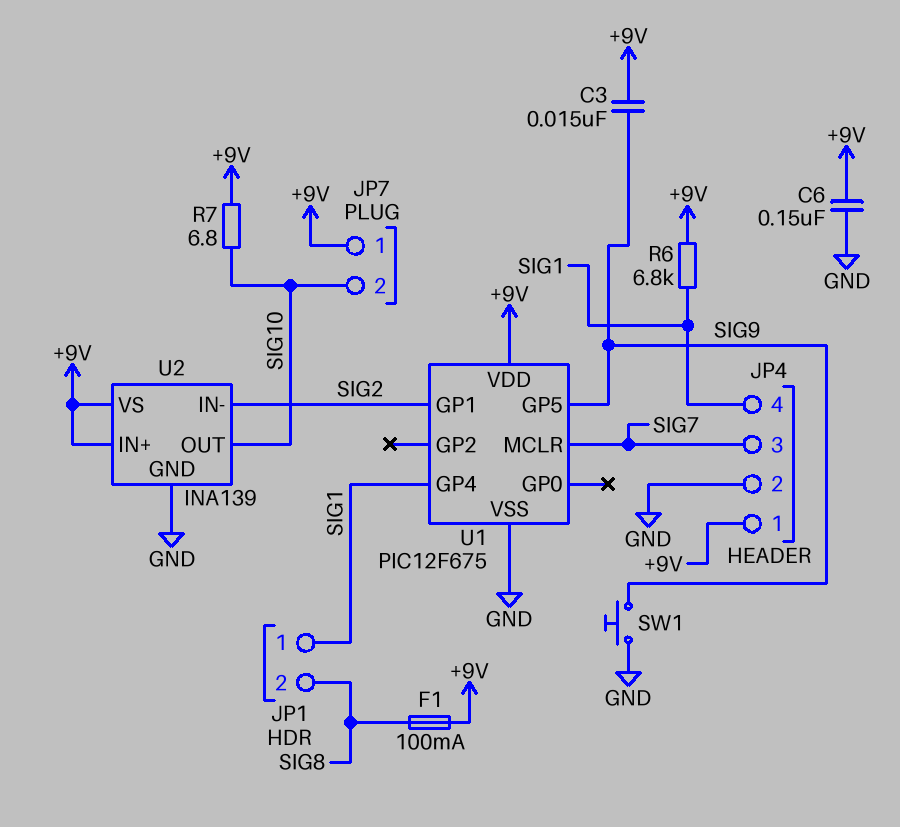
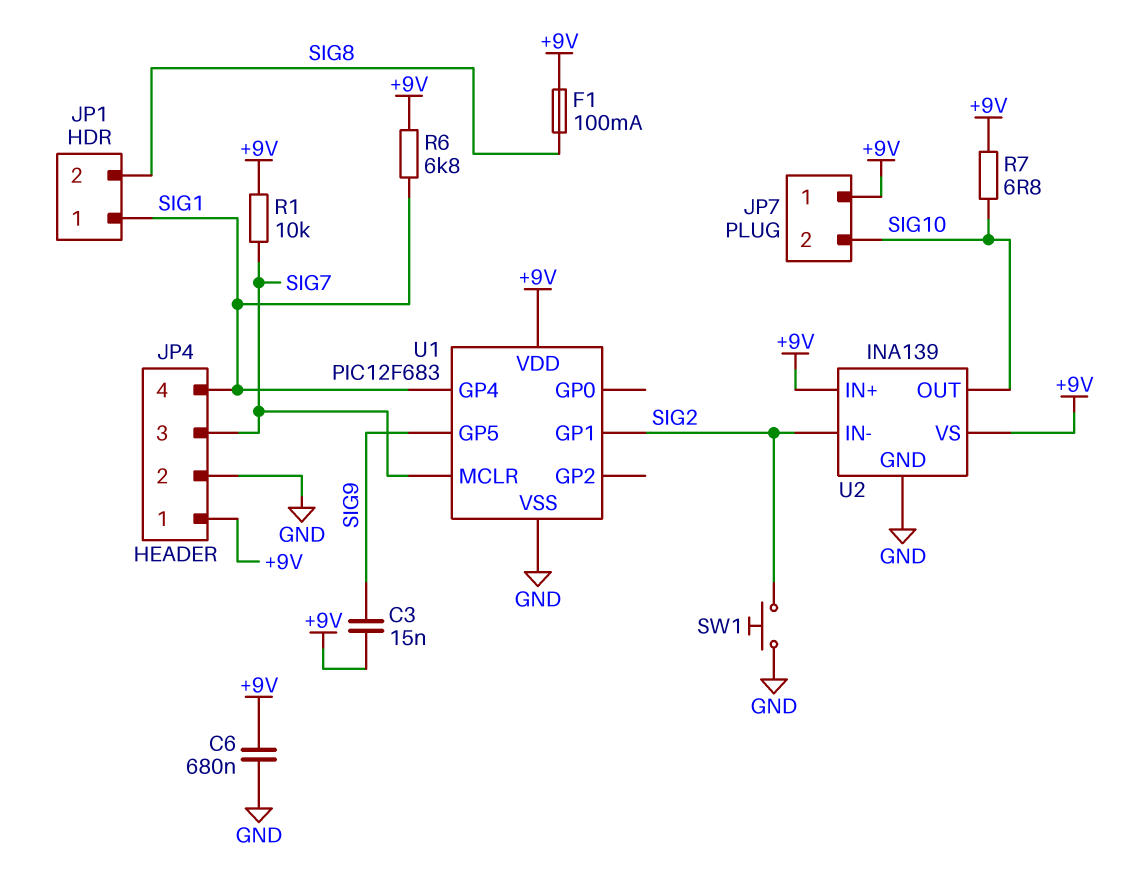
C6: 150nF (+9V, GND) -> 680nF (+9V, GND)
R1: none -> 10k (+9V, SIG7)
SW1: button (GND, SIG9) -> button (GND, SIG2)
U1: PIC12F675 -> PIC12F683

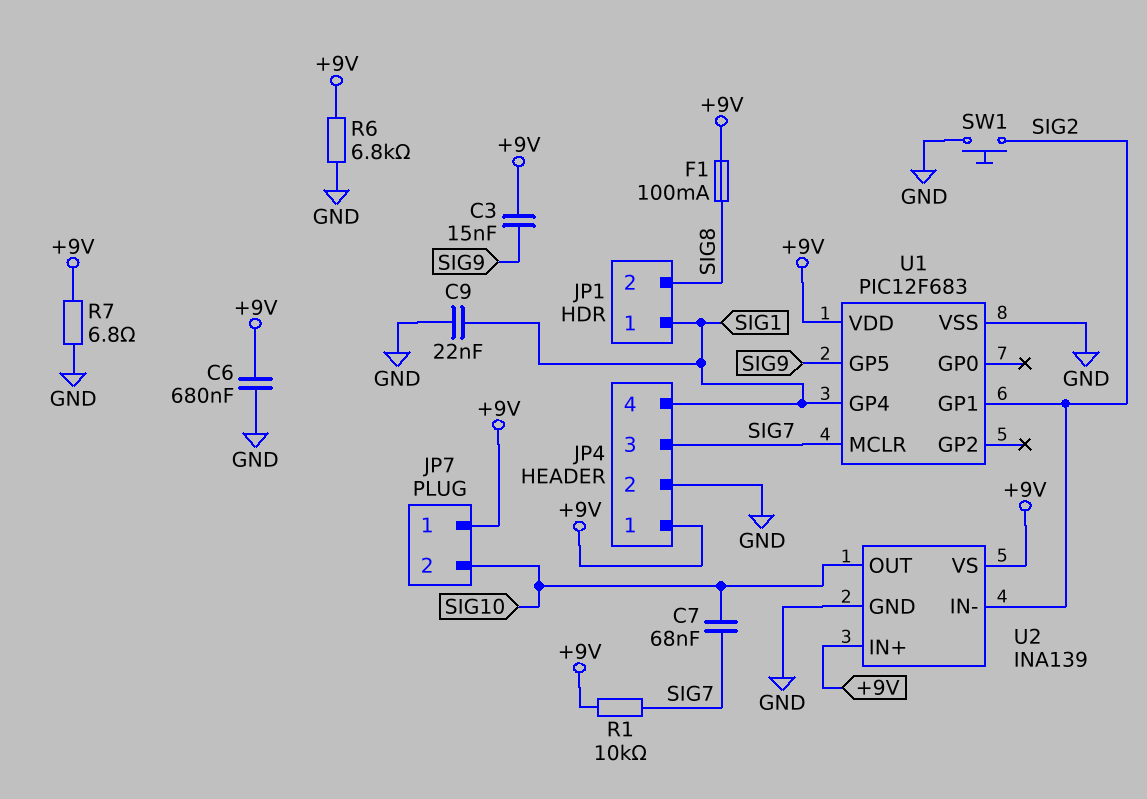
C7: none -> 68nF (SIG7, SIG10)
C9: none -> 22nF (GND, SIG1)
R6: 6.8k (+9V, SIG1) -> 6.8k (+9V, GND)
R7: 6.8 (+9V, SIG10) -> 6.8 (+9V, GND)

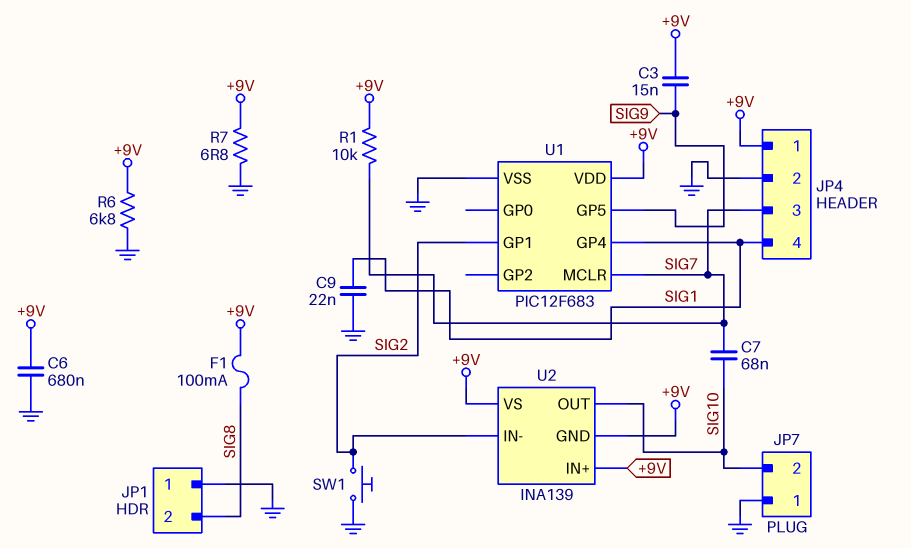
JP1 pin 1: SIG1 -> GND
JP7 pin 1: +9V -> GND
U2 pin GND: GND -> +9V

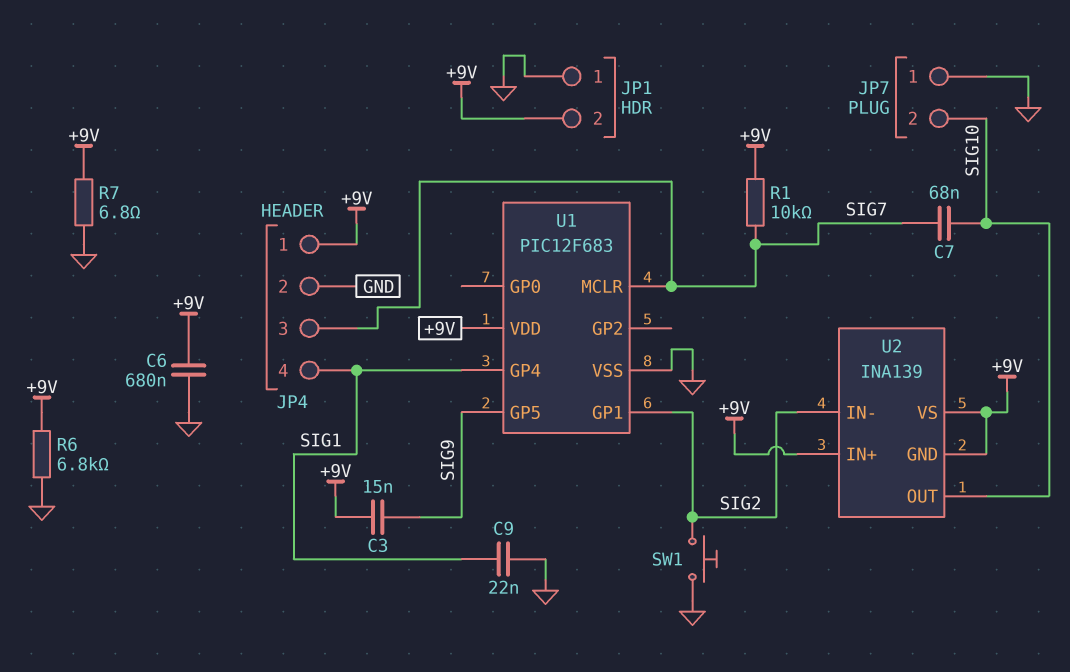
F1: 100mA (+9V, SIG8) -> none
JP1 pin 2: SIG8 -> +9V

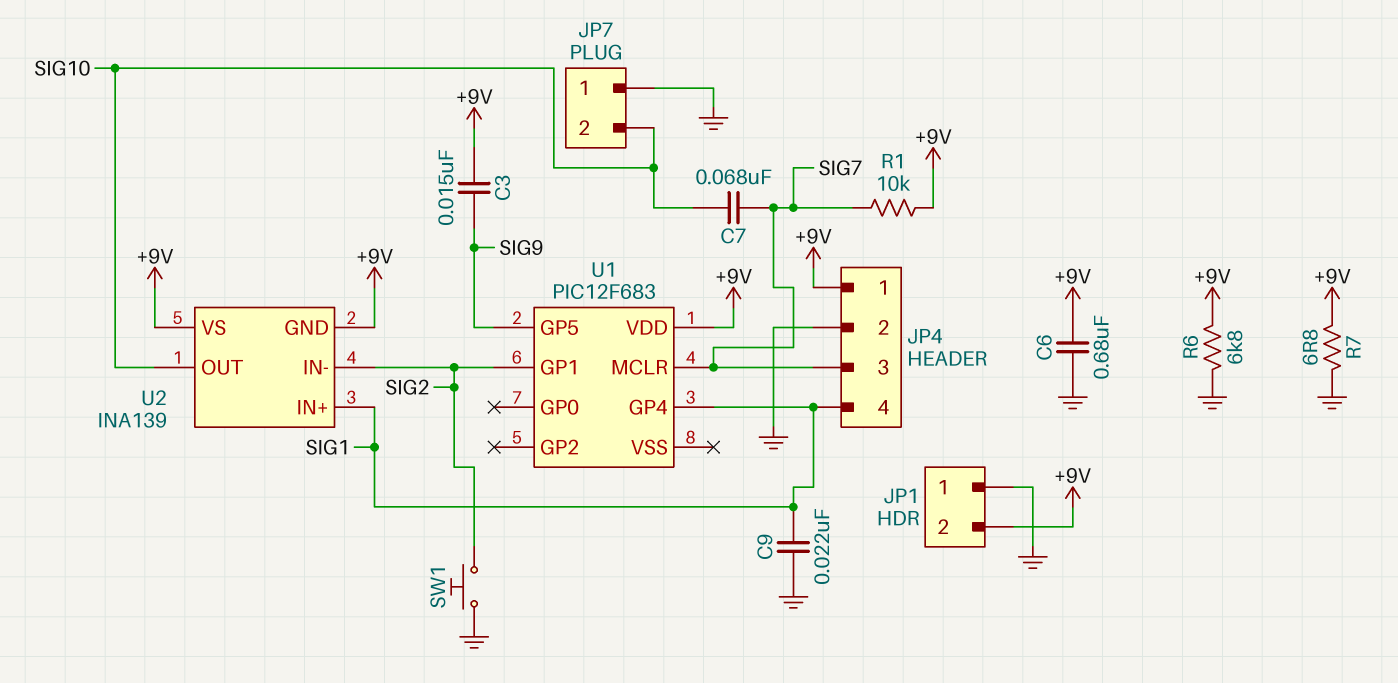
U1 pin VSS: GND -> none
U2 pin IN+: +9V -> SIG1

